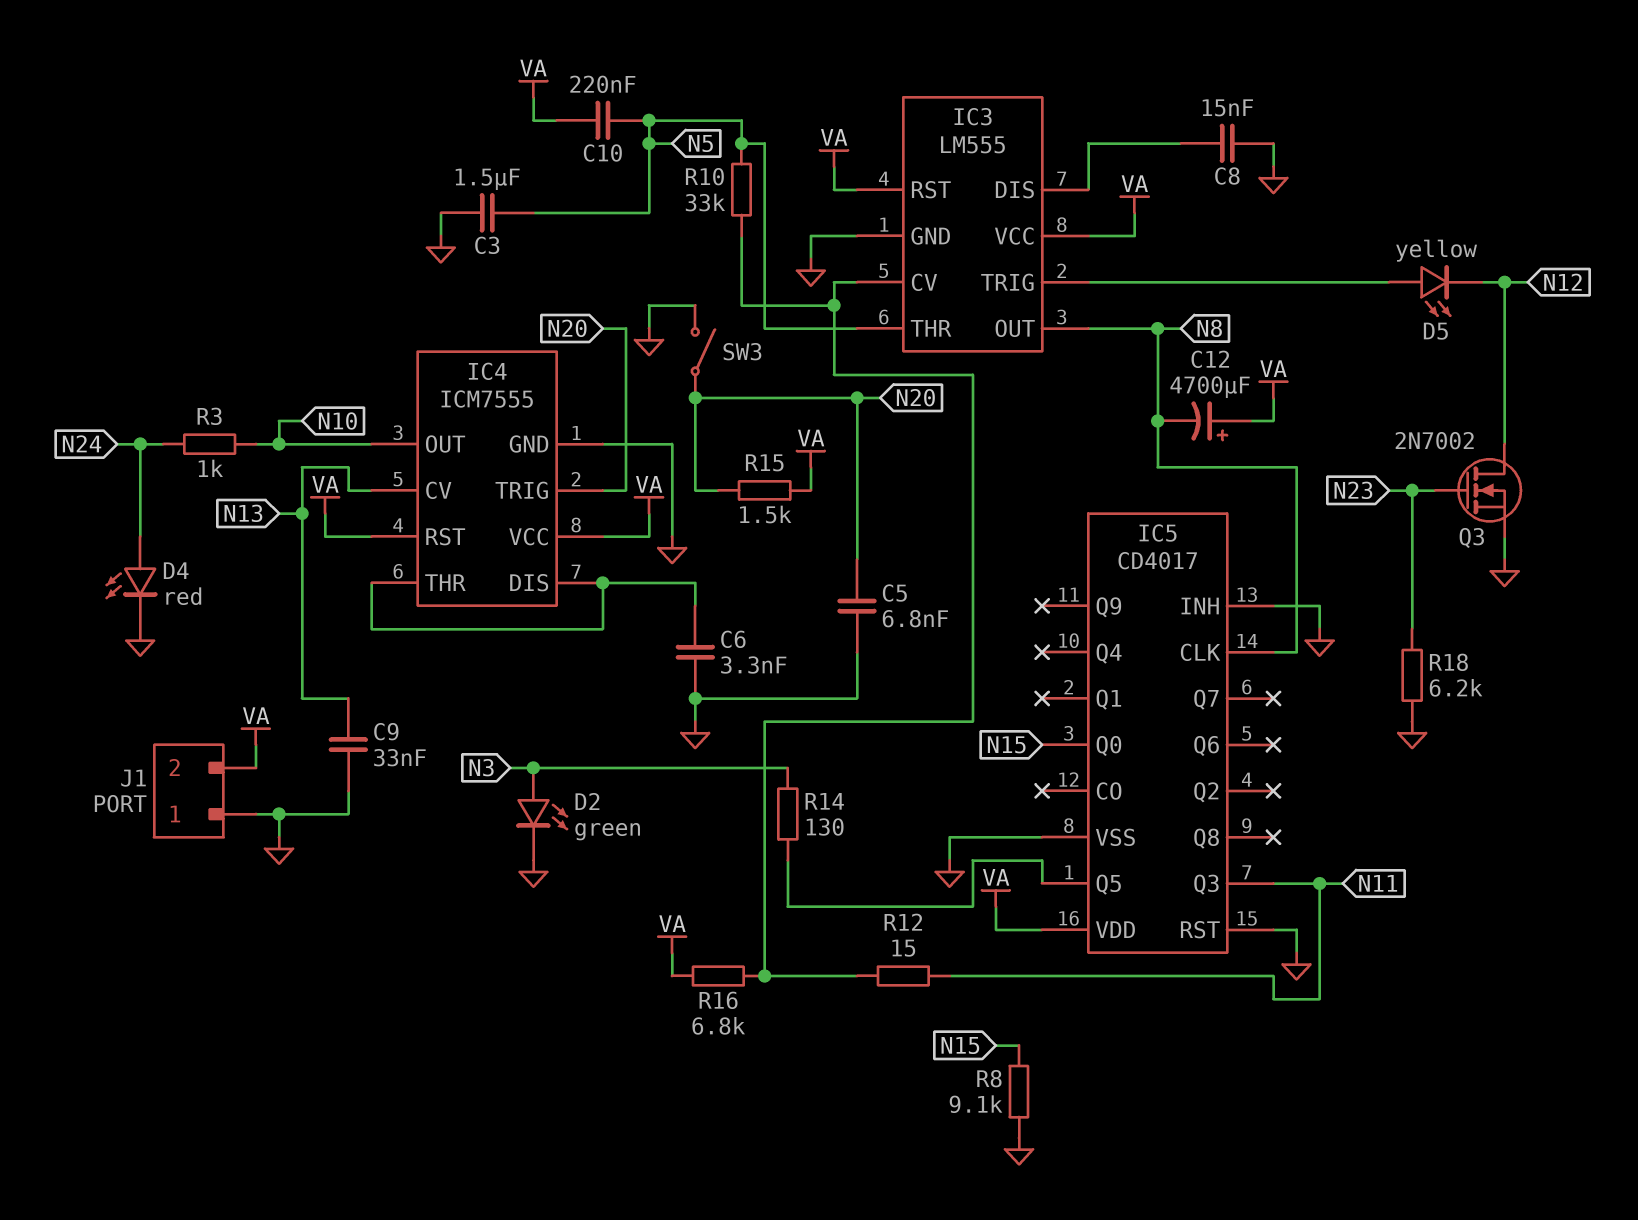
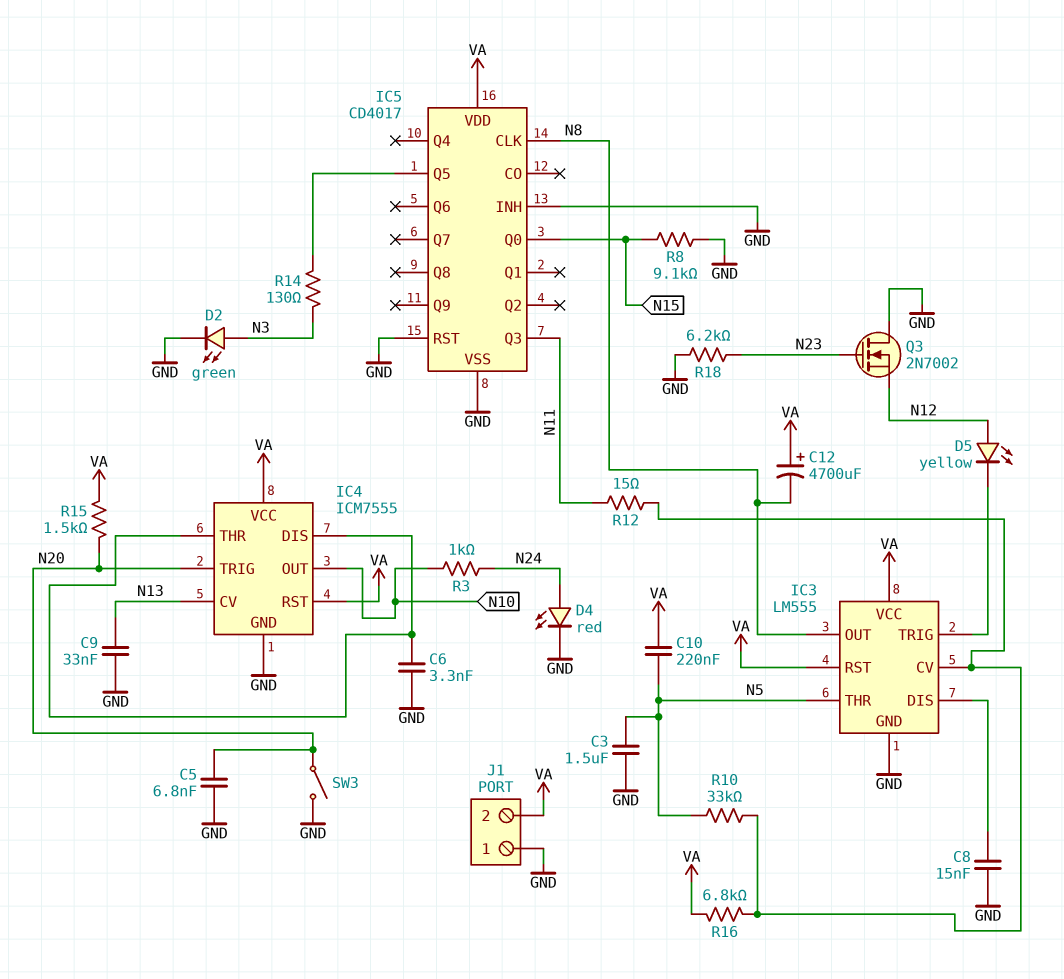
D5: LED yellow (A IC3/TRIG, K N12) -> LED yellow (A N12, K IC3/TRIG)
Q3: NMOS 2N7002 (G N23, D N12, S GND) -> NMOS 2N7002 (G N23, D GND, S N12)

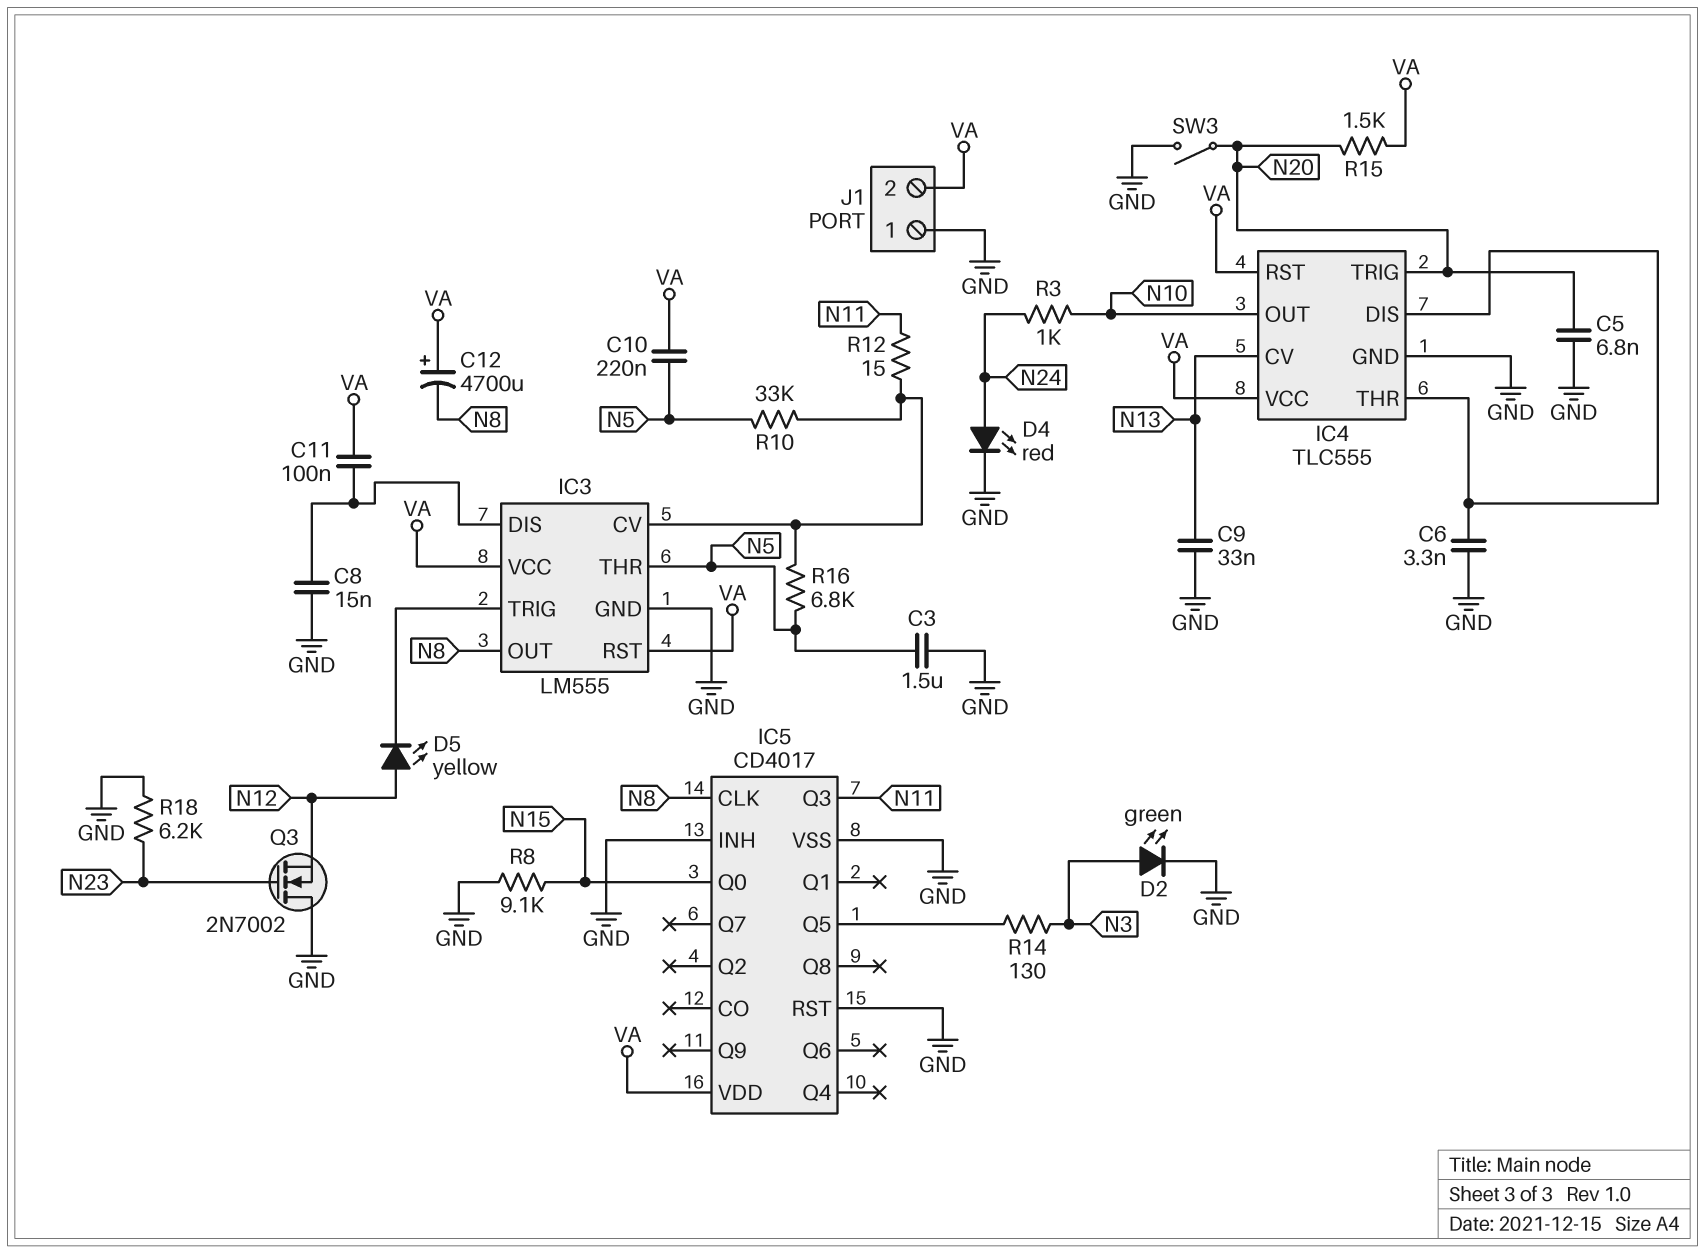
C11: none -> 100nF (IC3/DIS, VA)
IC4: ICM7555 -> TLC555
R16: 6.8k (IC3/CV, VA) -> 6.8k (IC3/CV, N5)

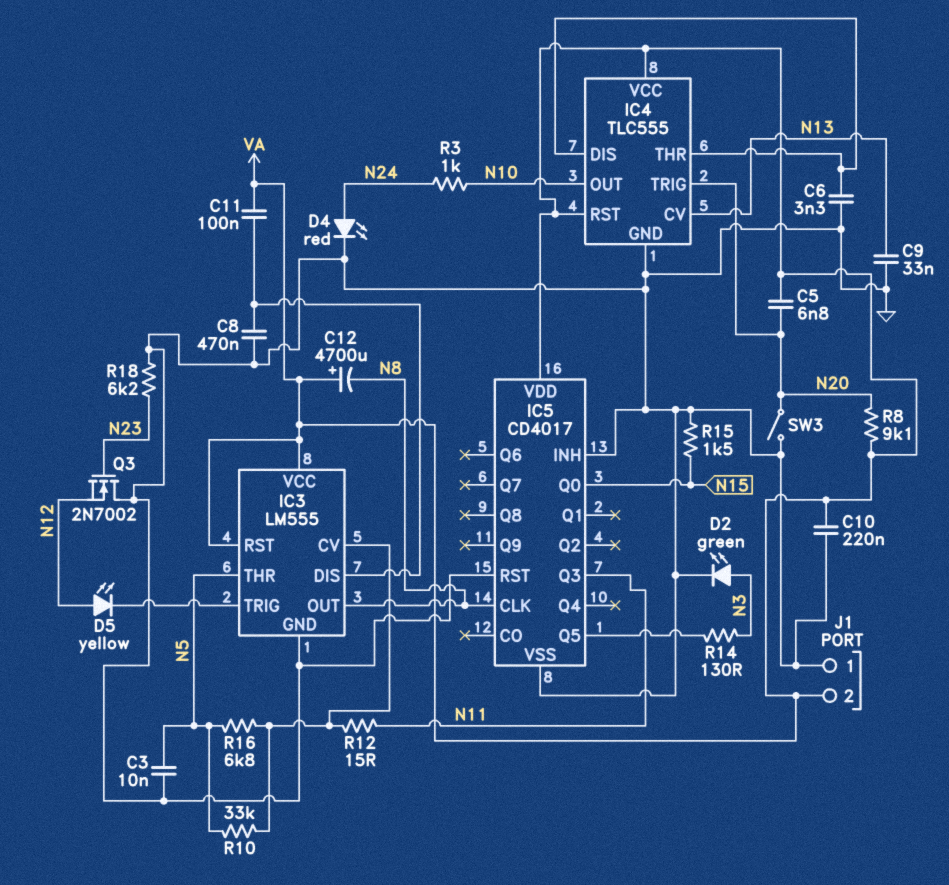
C3: 1.5uF (GND, N5) -> 10nF (GND, N5)
C5: 6.8nF (GND, N20) -> 6.8nF (N20, VA)
C8: 15nF (GND, IC3/DIS) -> 470nF (GND, IC3/DIS)
C10: 220nF (N5, VA) -> 220nF (GND, VA)
R8: 9.1k (GND, N15) -> 9.1k (N20, VA)
R15: 1.5k (N20, VA) -> 1.5k (GND, N15)

